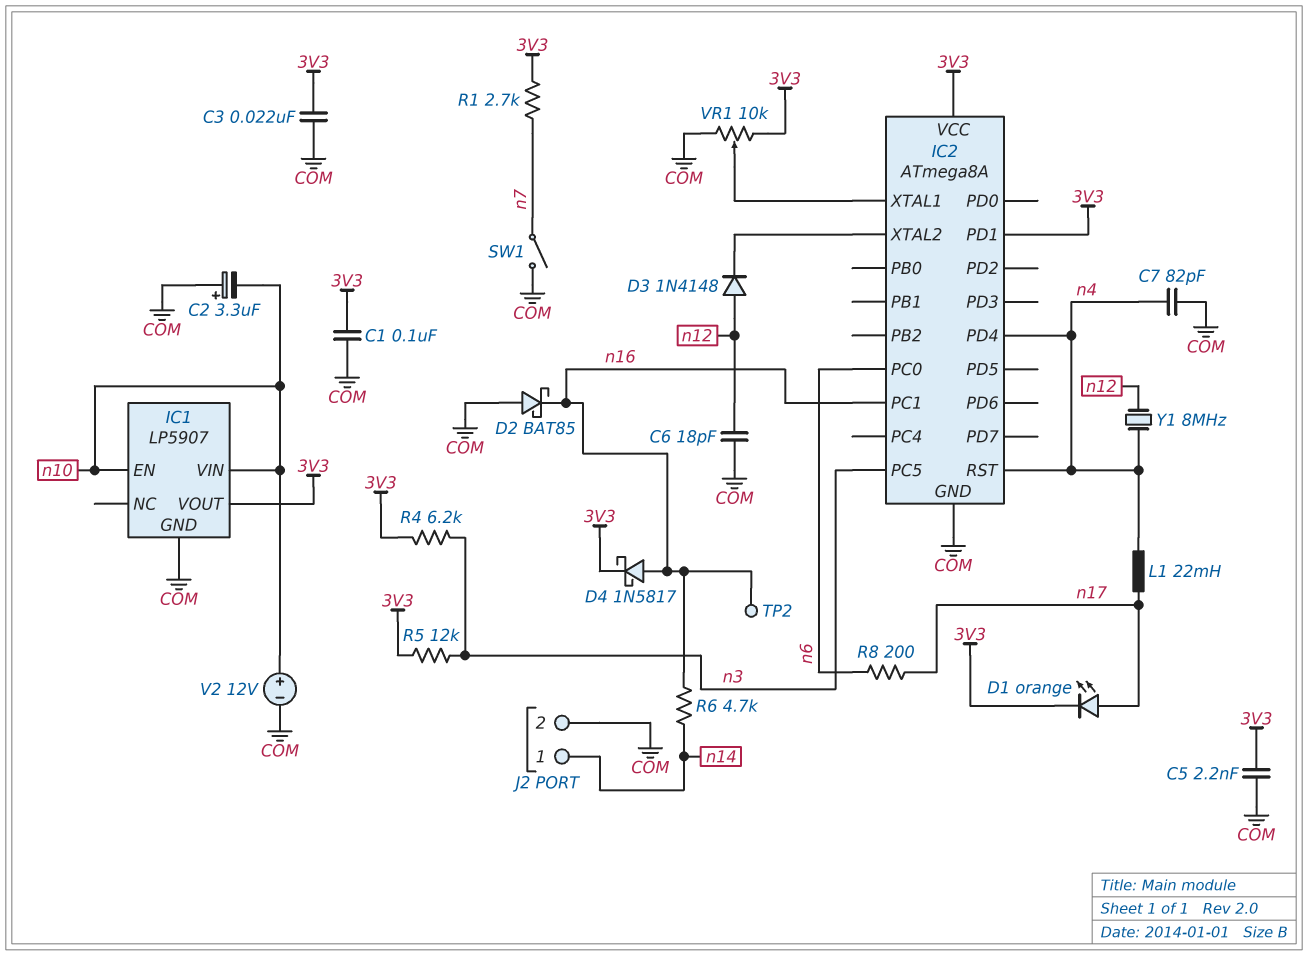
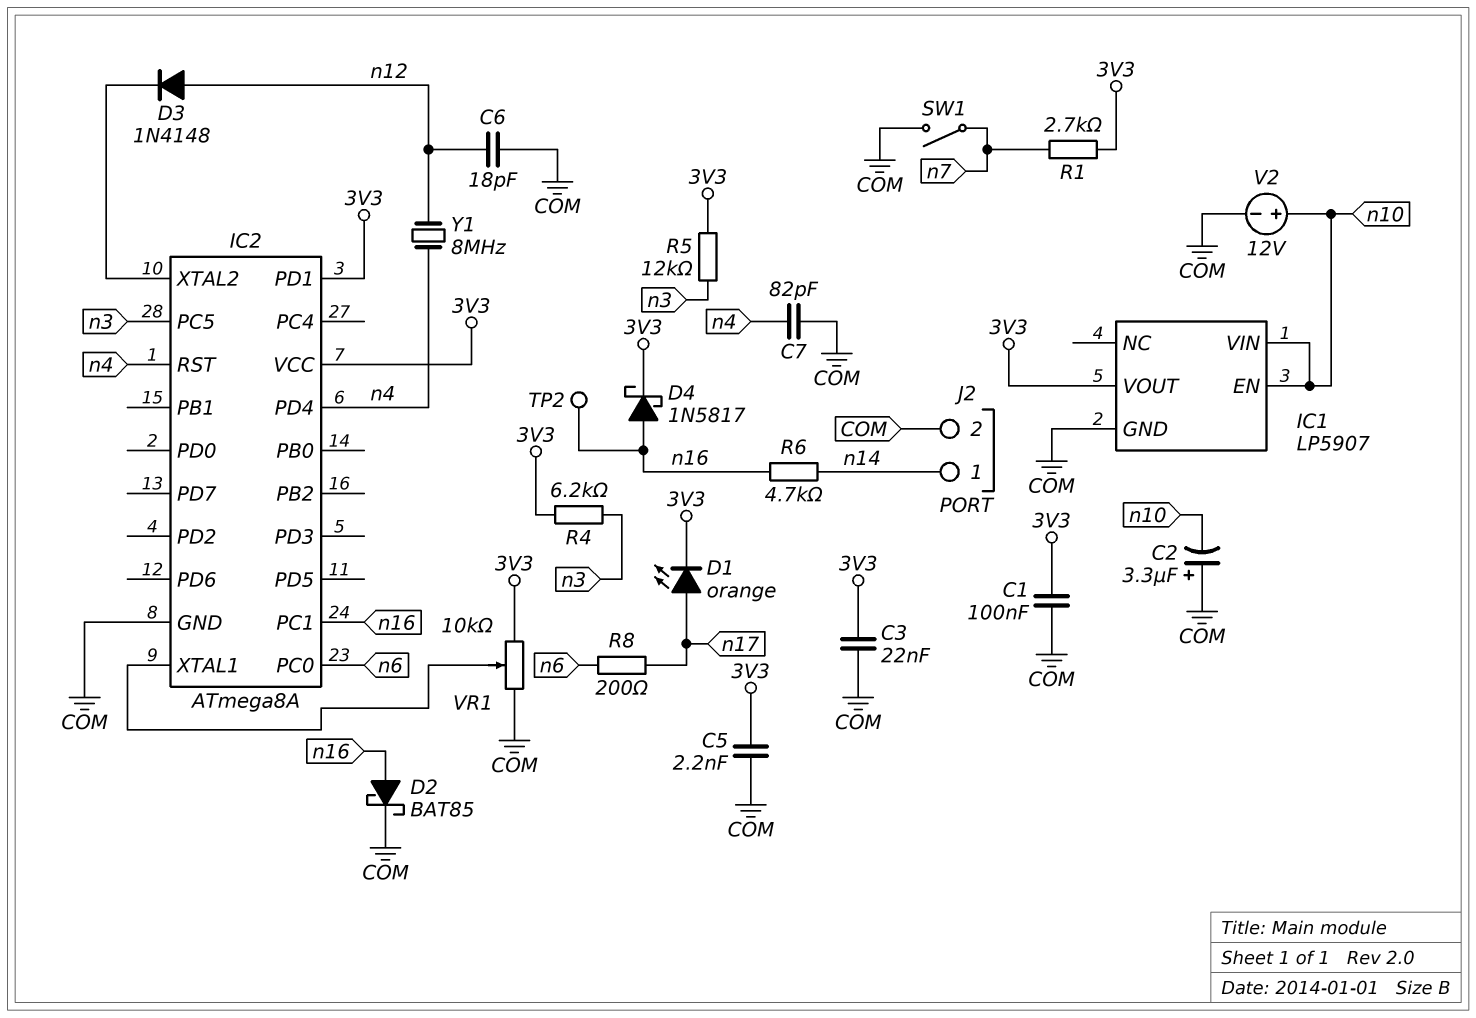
D2: schottky BAT85 (A COM, K n16) -> schottky BAT85 (A n16, K COM)
L1: 22mH (n4, n17) -> none

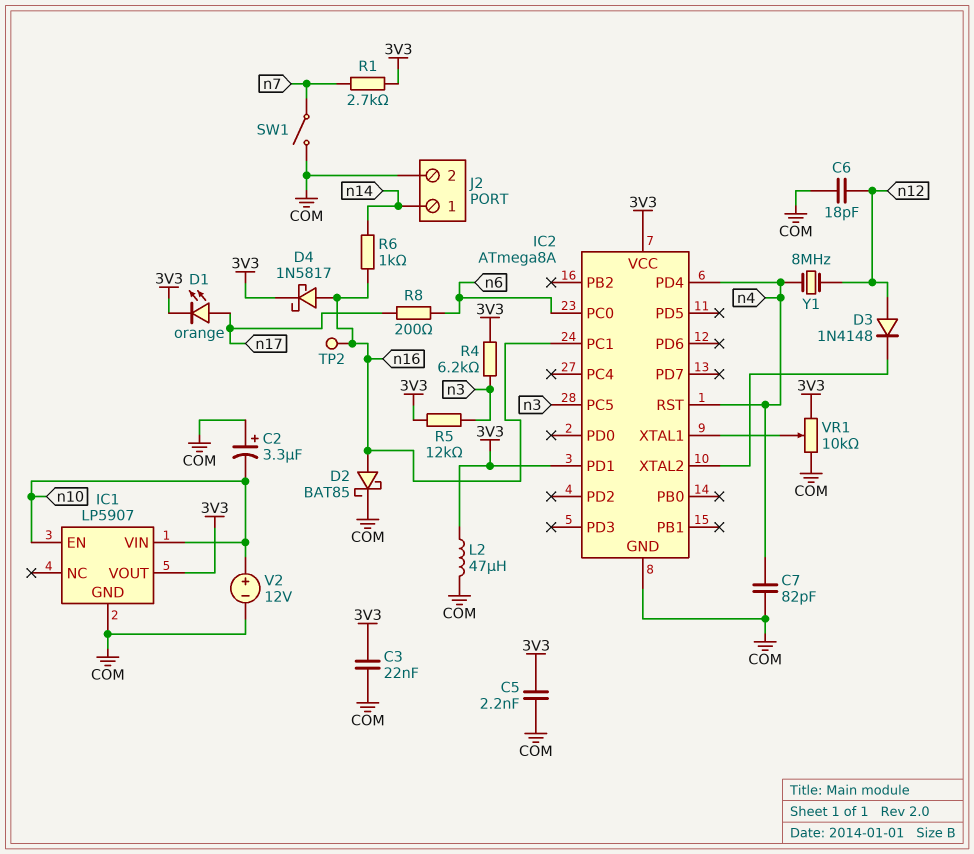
C1: 100nF (3V3, COM) -> none
L2: none -> 47uH (3V3, COM)
R6: 4.7k (n14, n16) -> 1k (n14, n16)

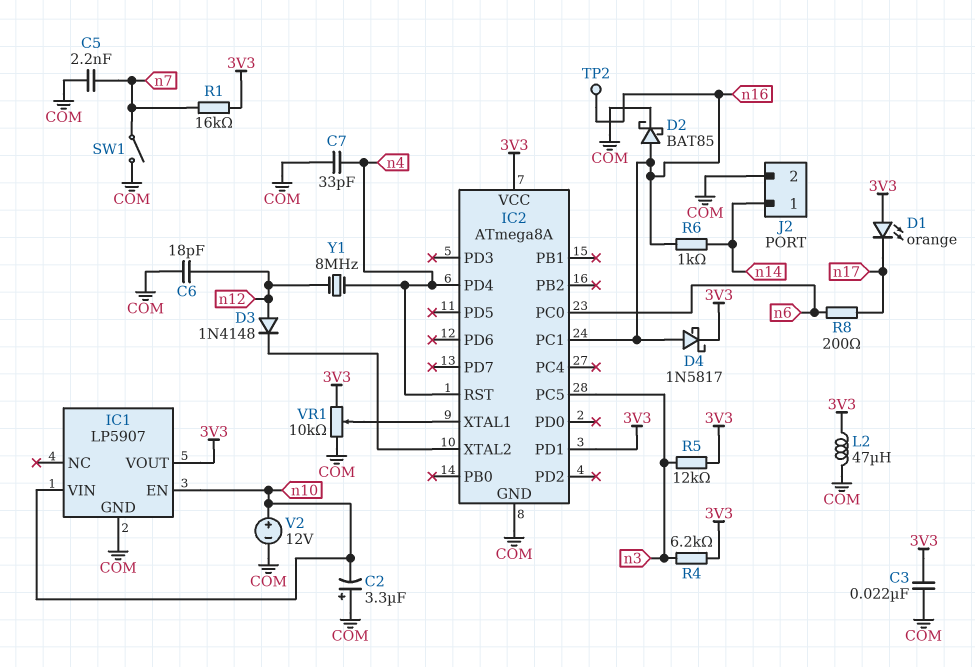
C5: 2.2nF (3V3, COM) -> 2.2nF (COM, n7)
C7: 82pF (COM, n4) -> 33pF (COM, n4)
D1: LED orange (A n17, K 3V3) -> LED orange (A 3V3, K n17)
R1: 2.7k (3V3, n7) -> 16k (3V3, n7)

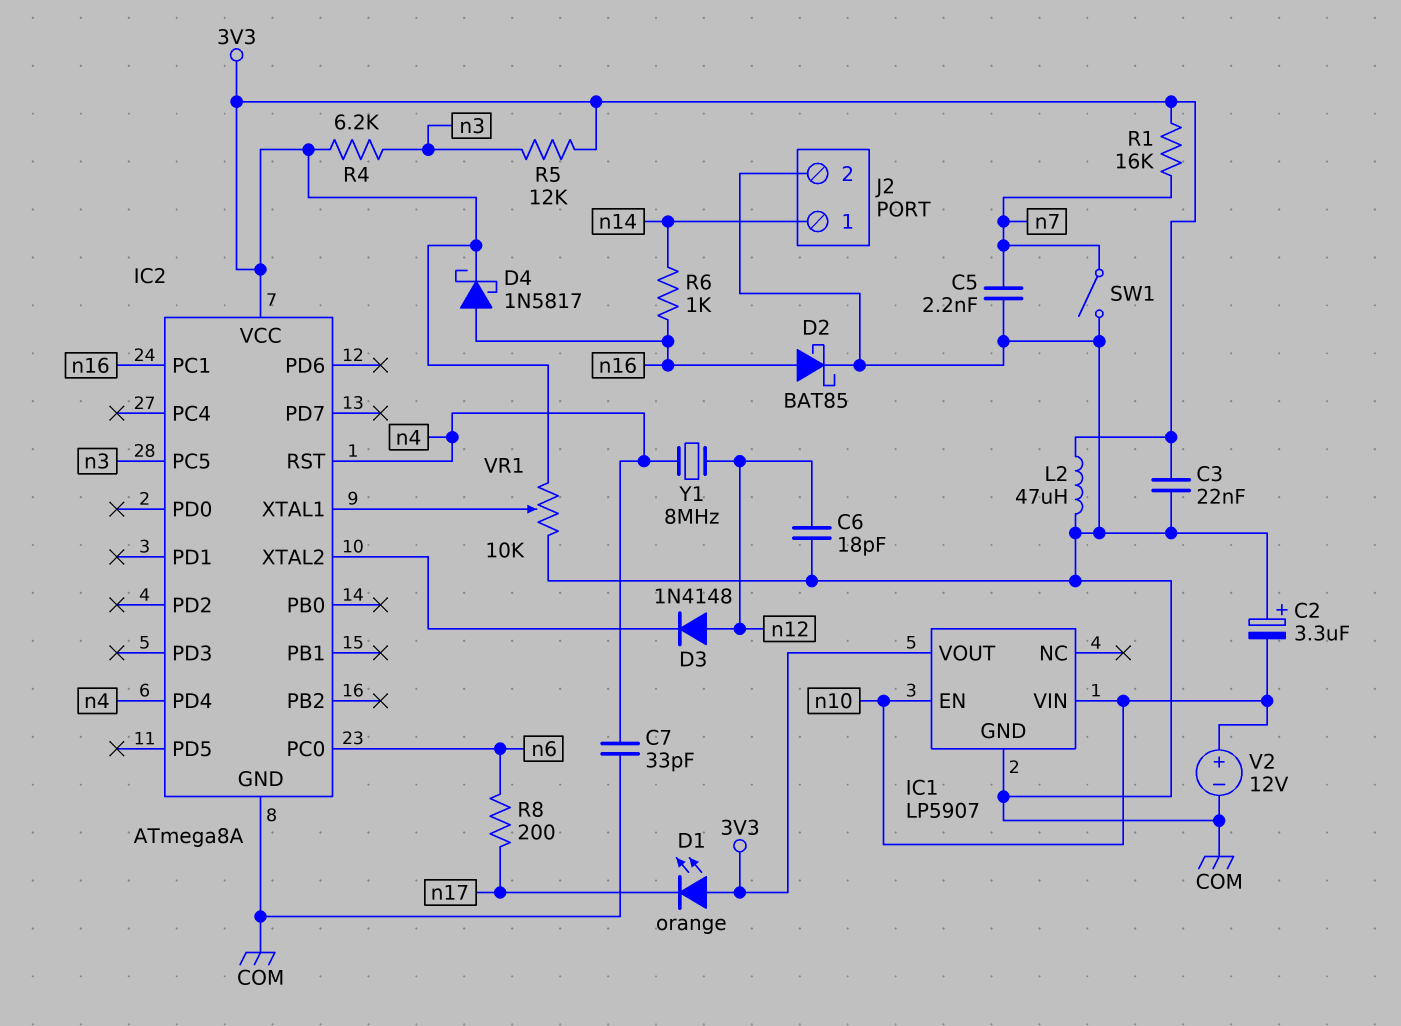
IC2 pin PD1: 3V3 -> none
TP2: test point (n16) -> none

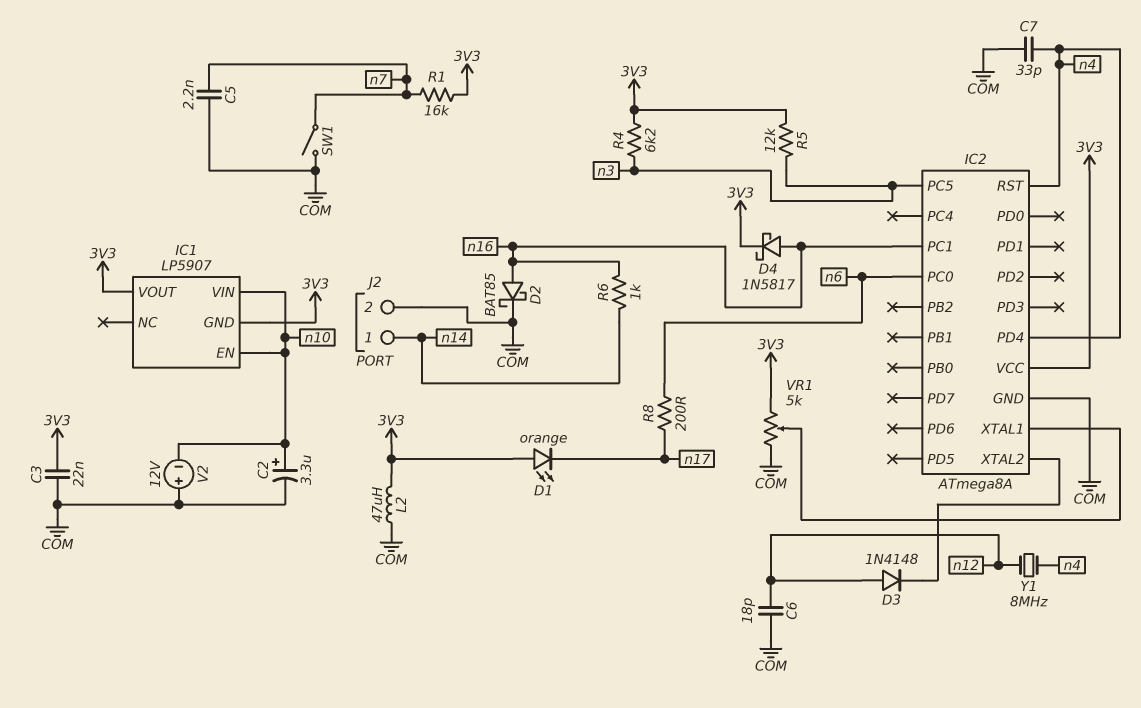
C2: 3.3uF (plus COM, minus n10) -> 3.3uF (plus n10, minus COM)
IC1 pin GND: COM -> 3V3
V2: 12V (plus n10, minus COM) -> 12V (plus COM, minus n10)
VR1: 10k (3V3, COM, wiper IC2/XTAL1) -> 5k (3V3, COM, wiper IC2/XTAL1)

